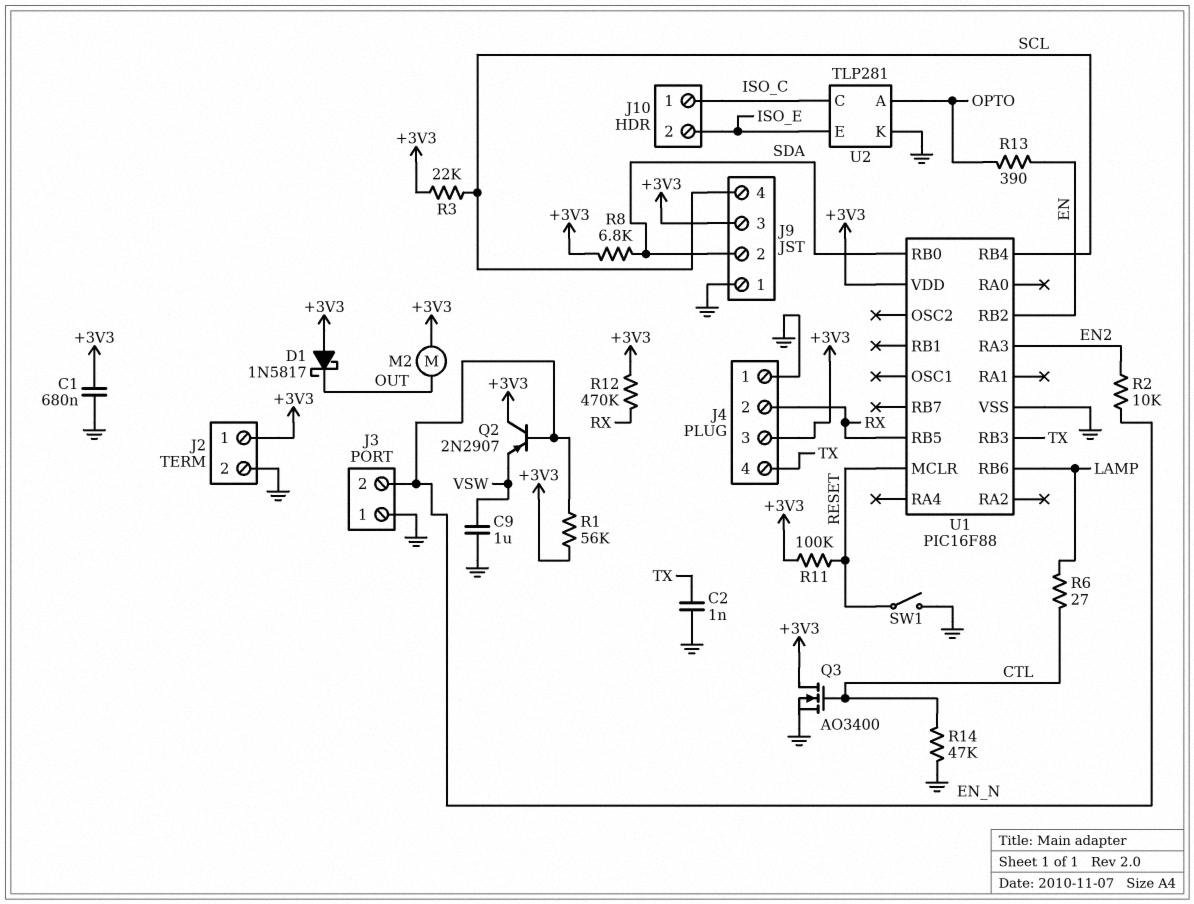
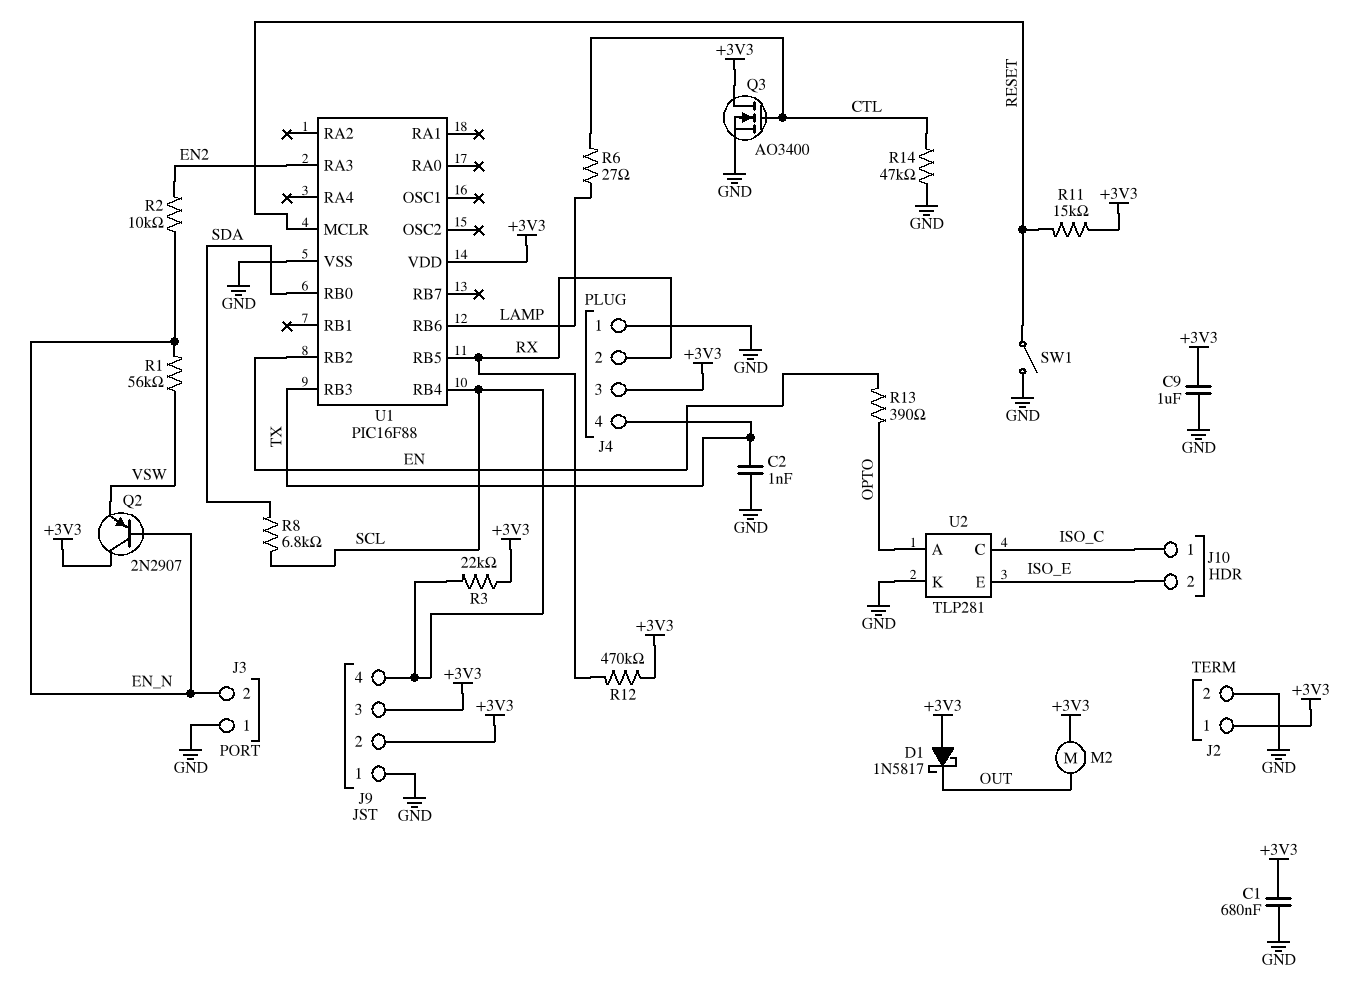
C9: 1uF (GND, VSW) -> 1uF (+3V3, GND)
J9 pin 2: SDA -> +3V3
R1: 56k (+3V3, EN_N) -> 56k (EN_N, VSW)
R8: 6.8k (+3V3, SDA) -> 6.8k (SCL, SDA)
R11: 100k (+3V3, RESET) -> 15k (+3V3, RESET)

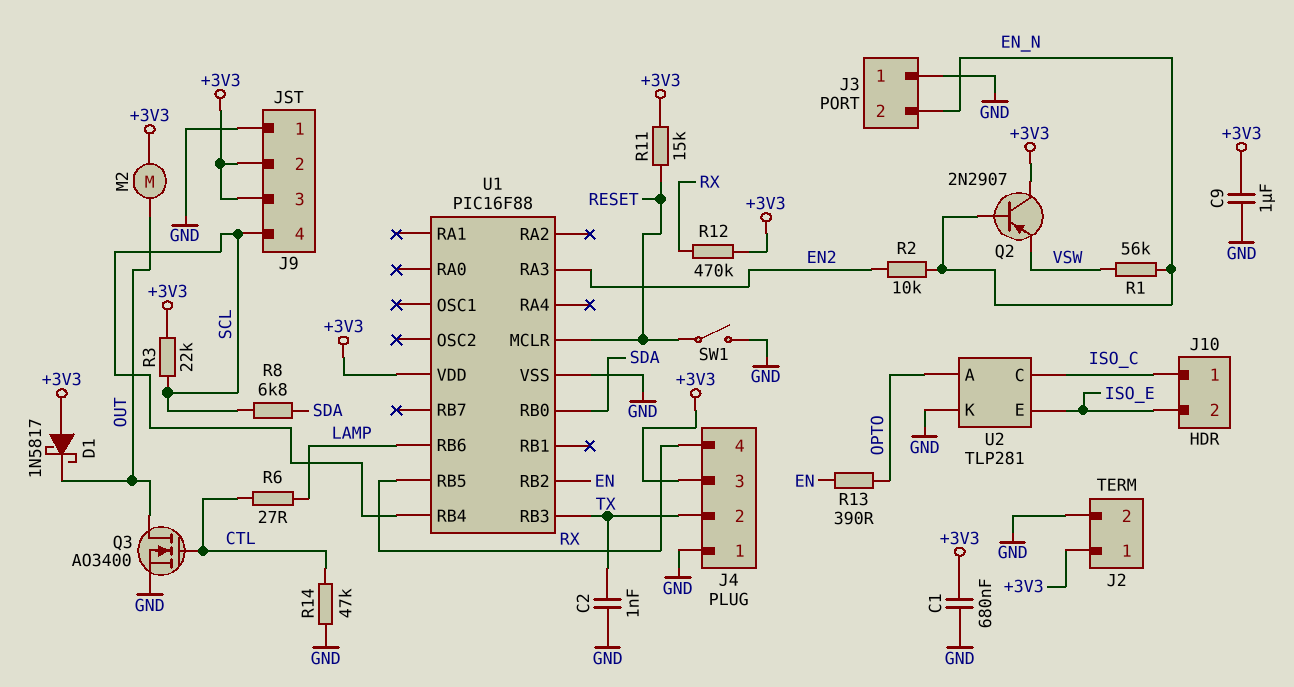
J4 pin 2: RX -> TX
J4 pin 4: TX -> RX
Q3: NMOS AO3400 (G CTL, D +3V3, S GND) -> NMOS AO3400 (G CTL, D OUT, S GND)

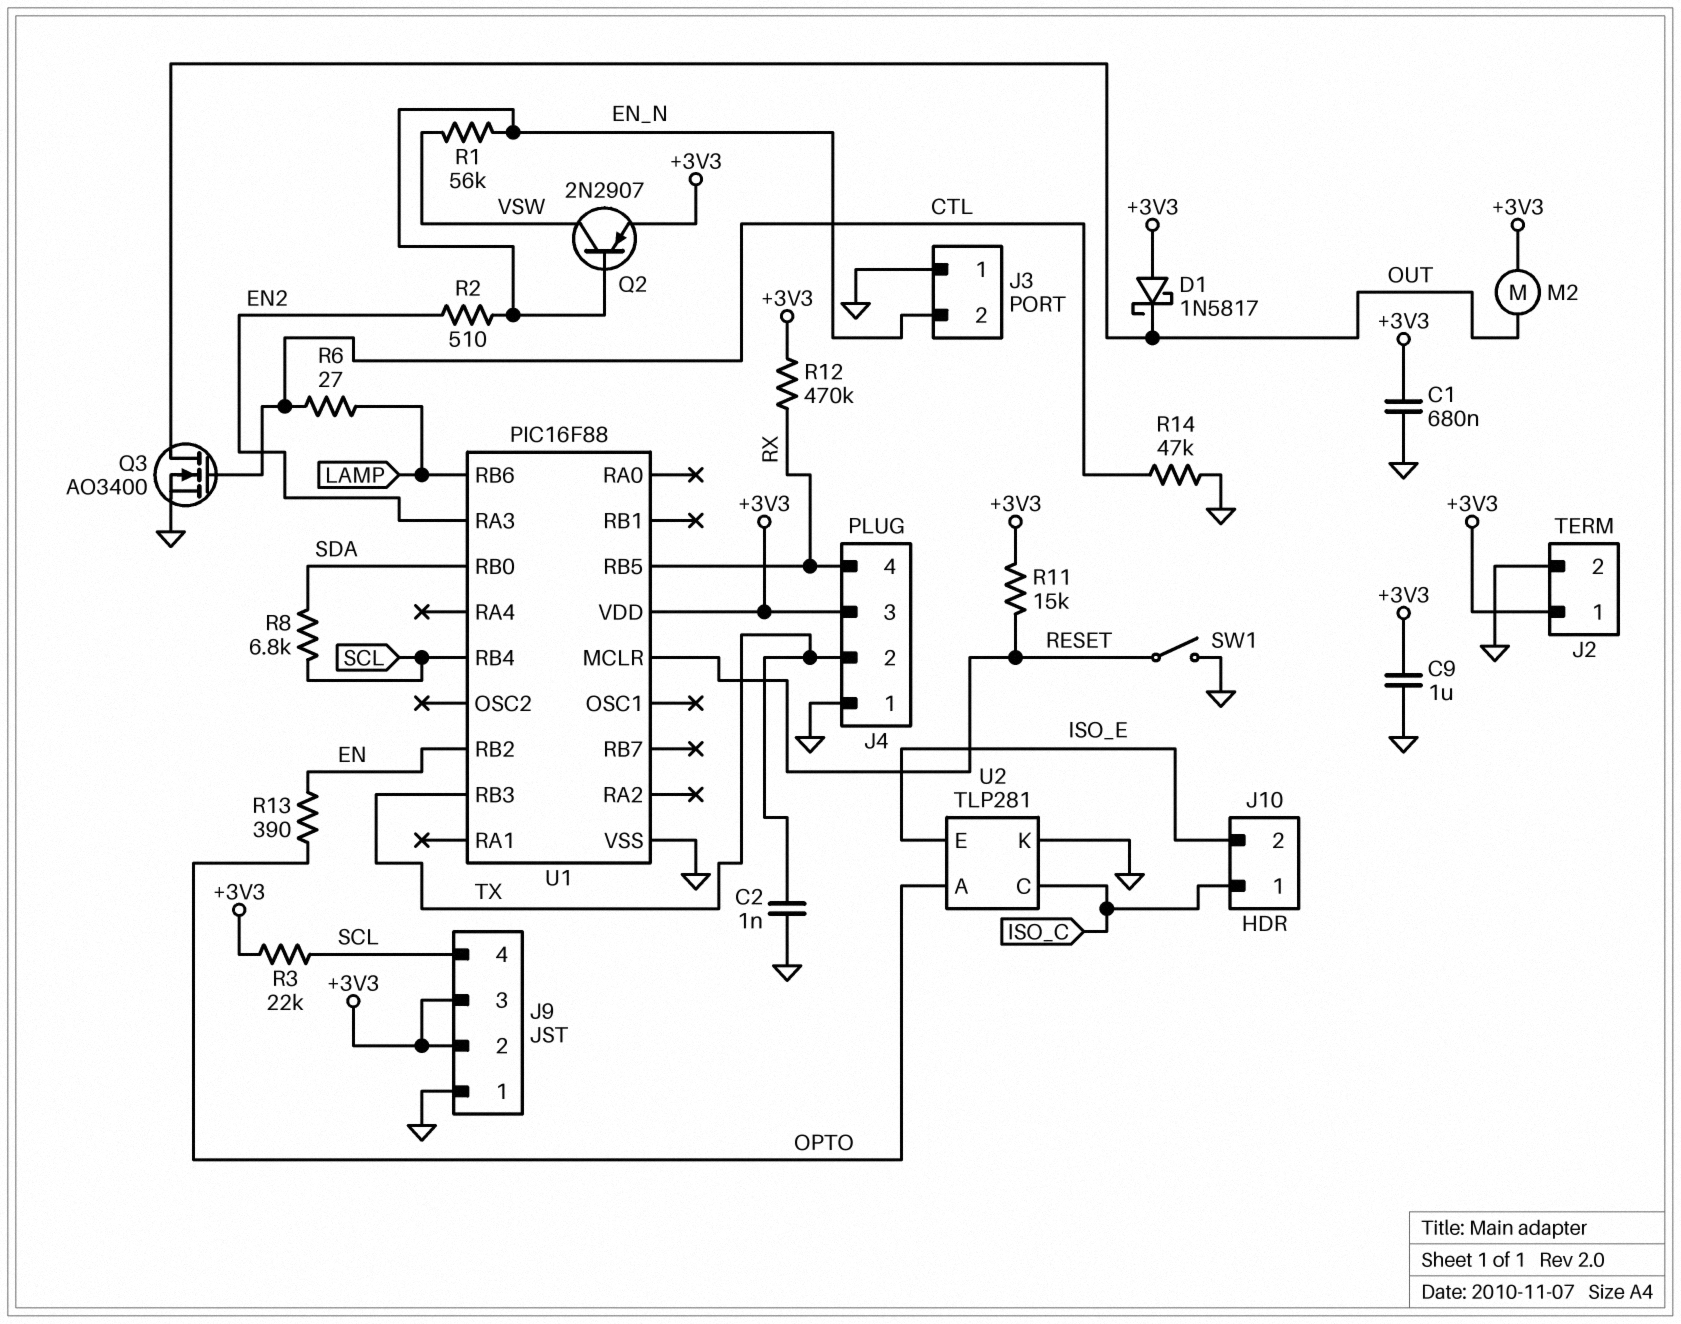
Q2: PNP 2N2907 (B EN_N, C +3V3, E VSW) -> PNP 2N2907 (B EN_N, C VSW, E +3V3)
R2: 10k (EN2, EN_N) -> 510 (EN2, EN_N)

